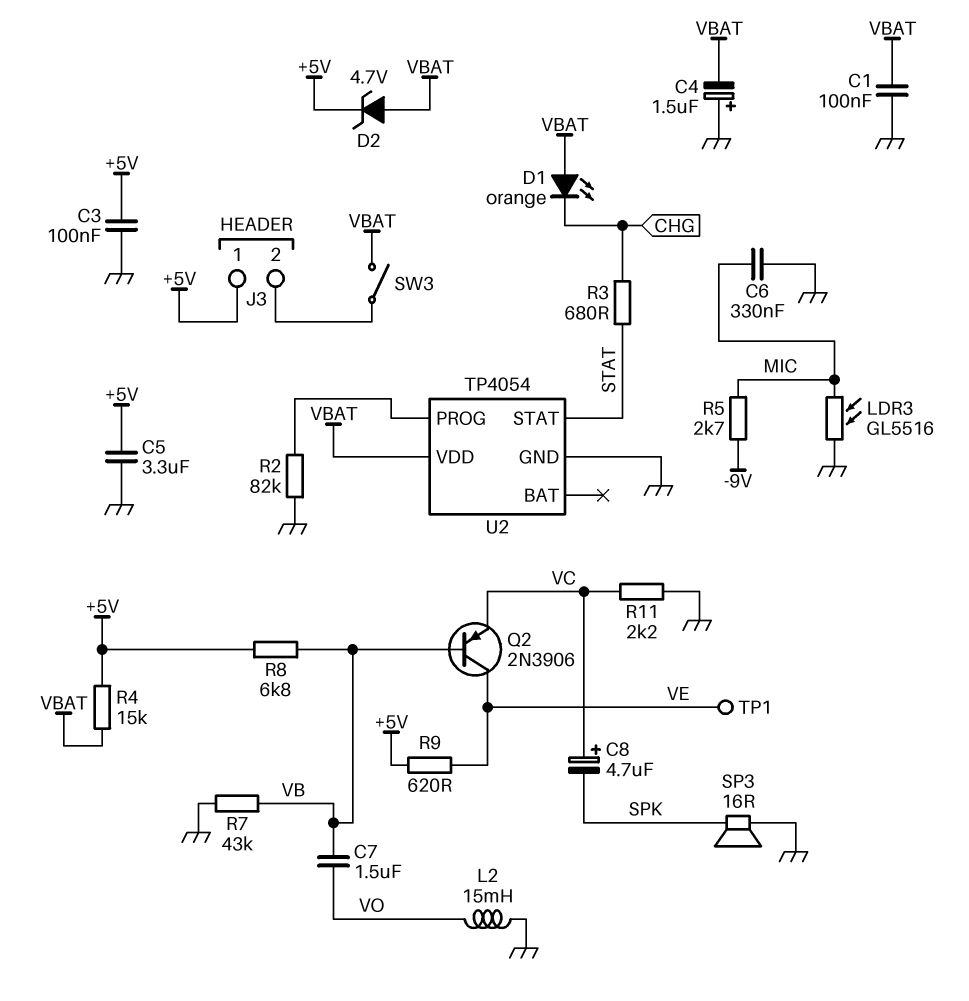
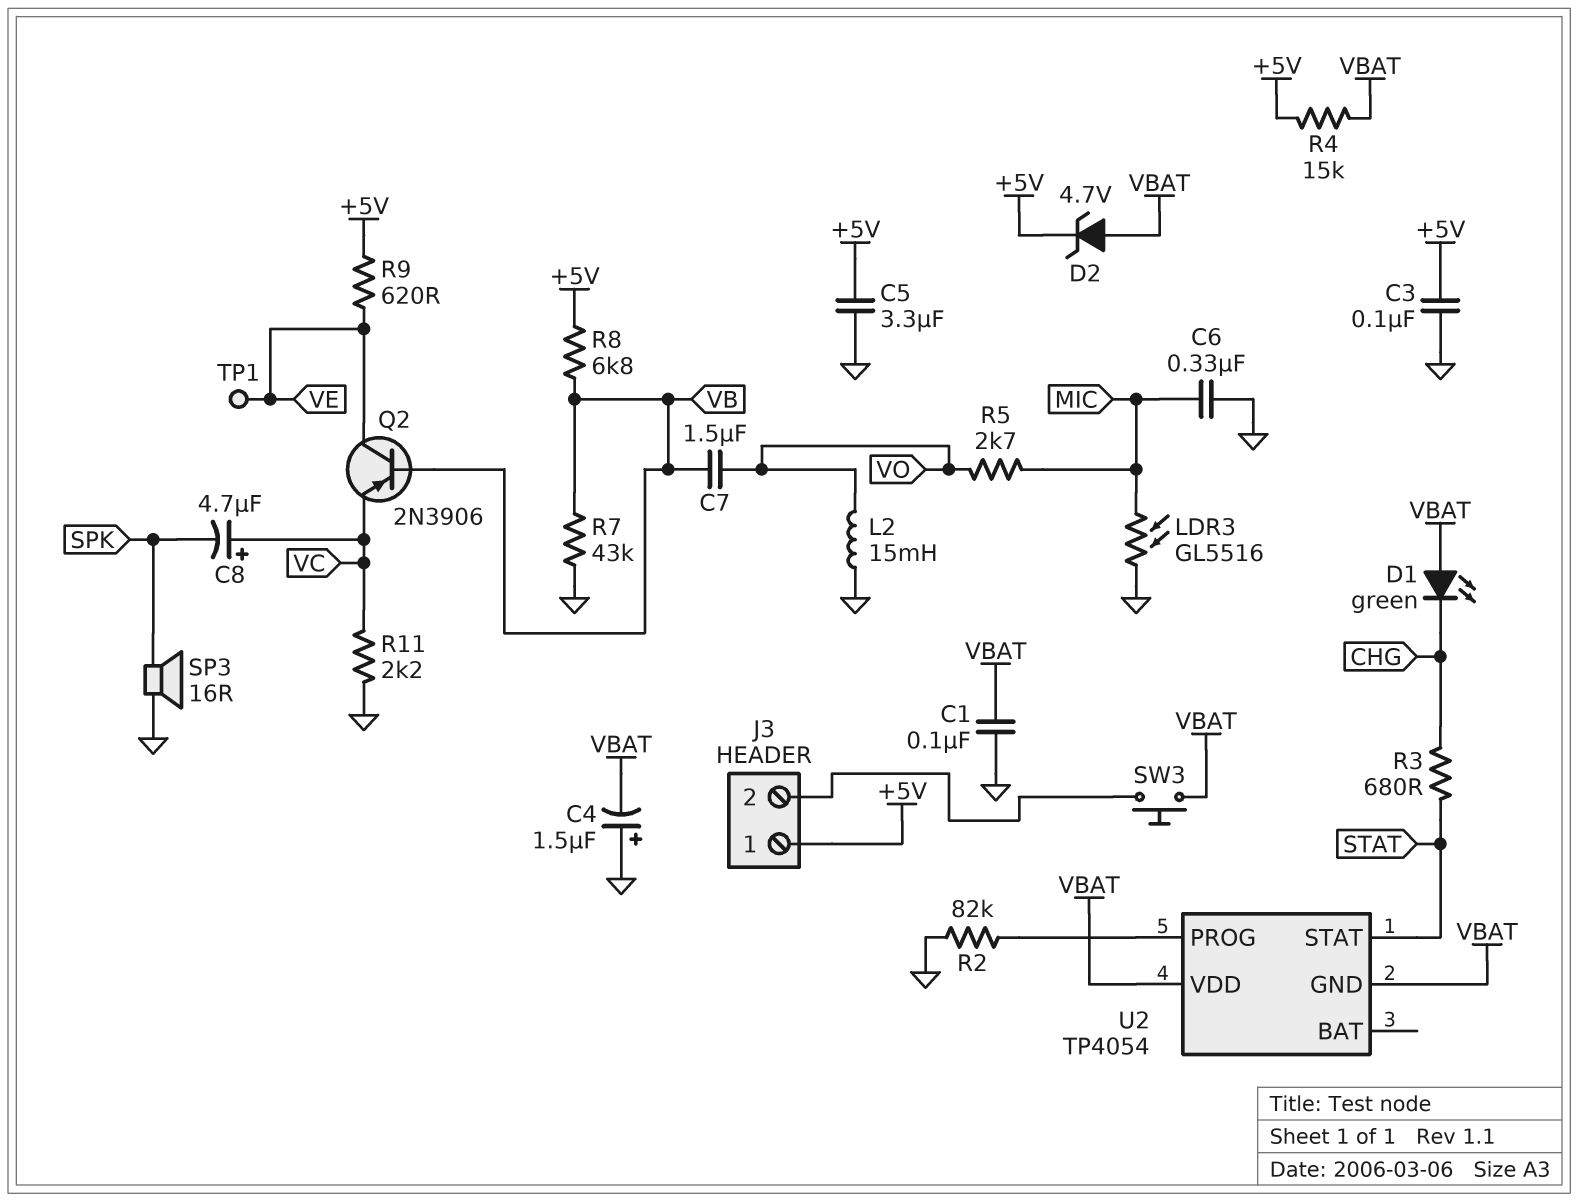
D1: LED orange (A VBAT, K CHG) -> LED green (A VBAT, K CHG)
R5: 2.7k (-9V, MIC) -> 2.7k (MIC, VO)
SW3: switch (J3/2, VBAT) -> button (J3/2, VBAT)
U2 pin GND: GND -> VBAT

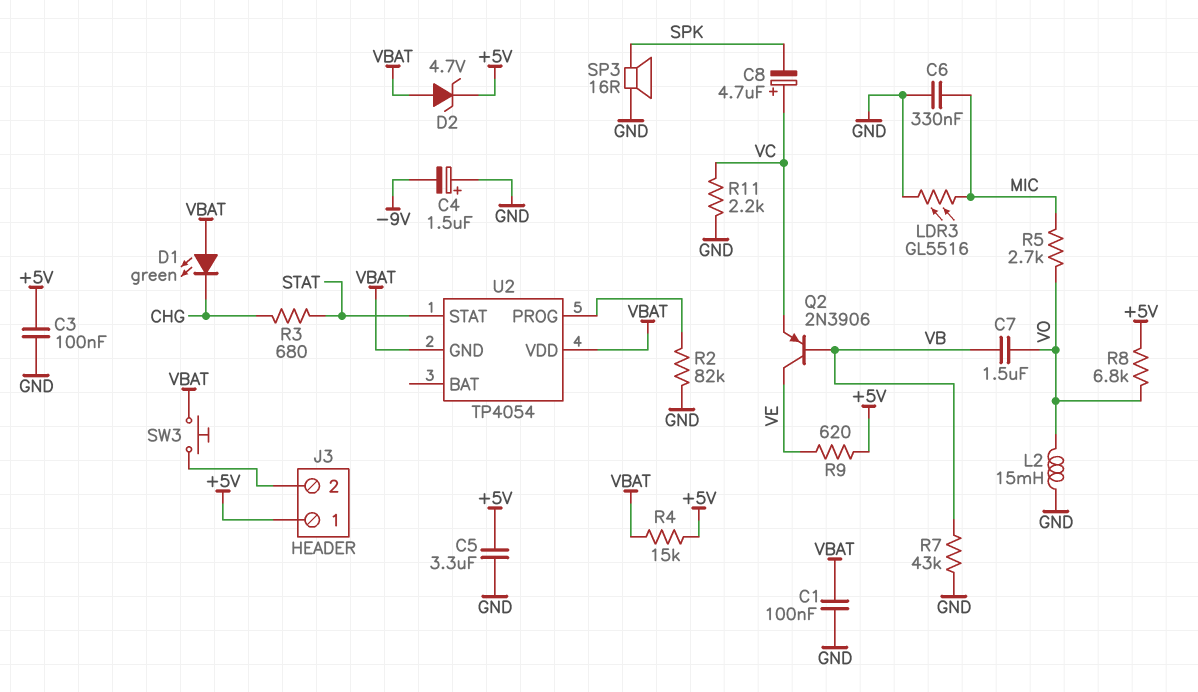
C4: 1.5uF (plus GND, minus VBAT) -> 1.5uF (plus GND, minus -9V)
R8: 6.8k (+5V, VB) -> 6.8k (+5V, VO)
TP1: test point (VE) -> none

